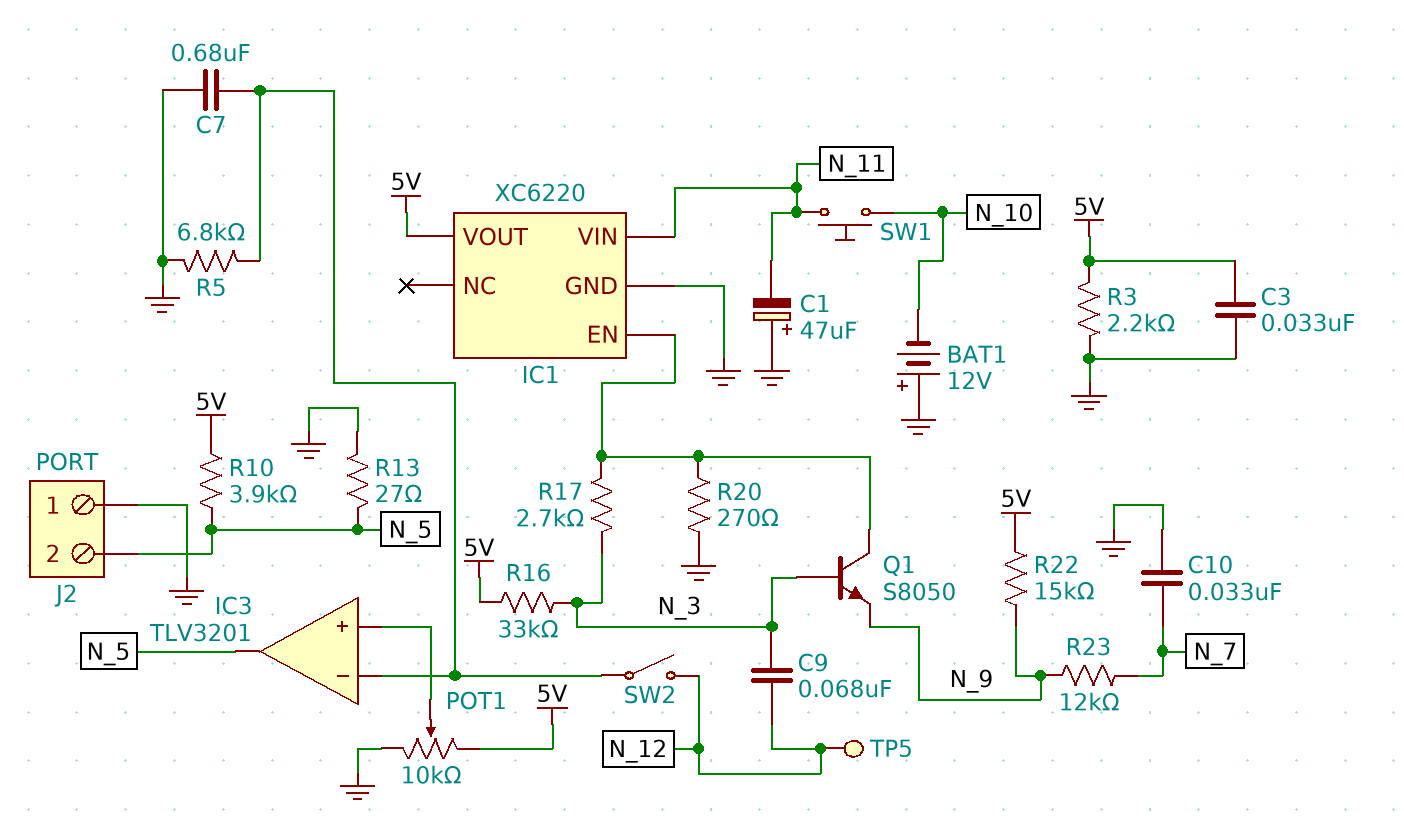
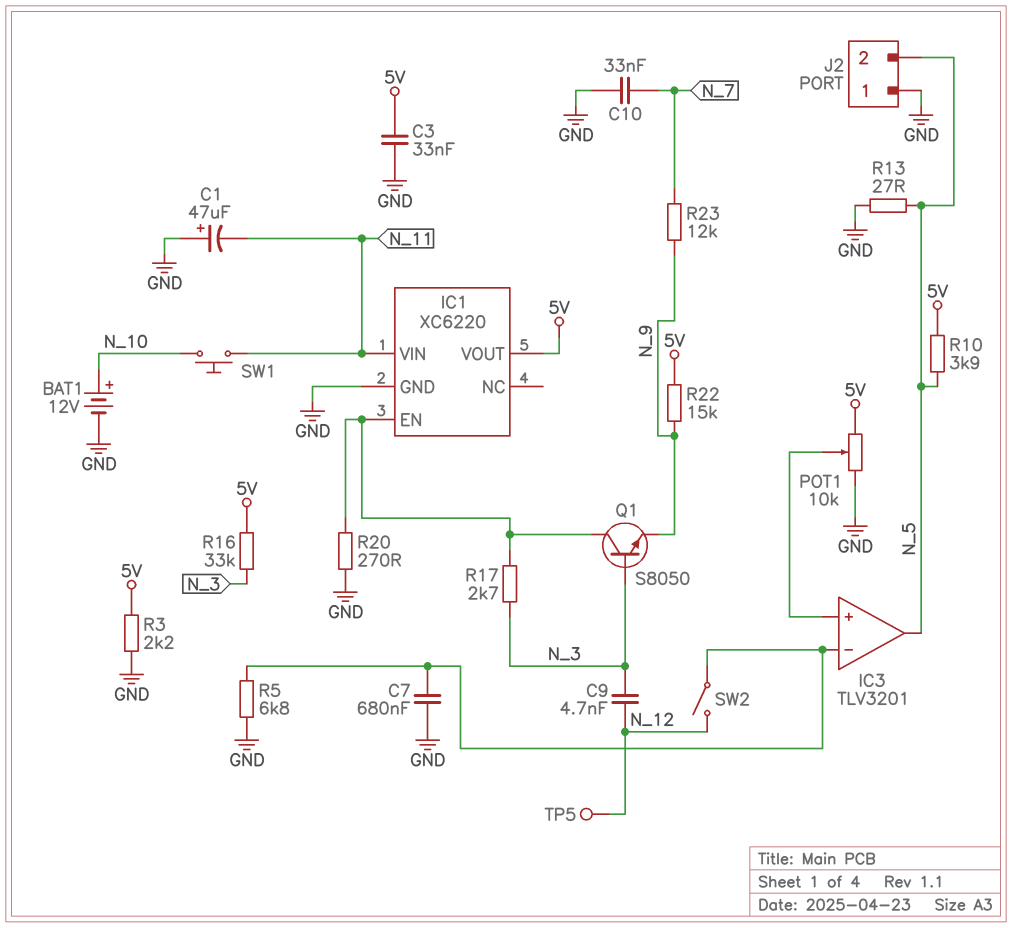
BAT1: 12V (plus GND, minus N_10) -> 12V (plus N_10, minus GND)
C9: 68nF (N_3, N_12) -> 4.7nF (N_3, N_12)

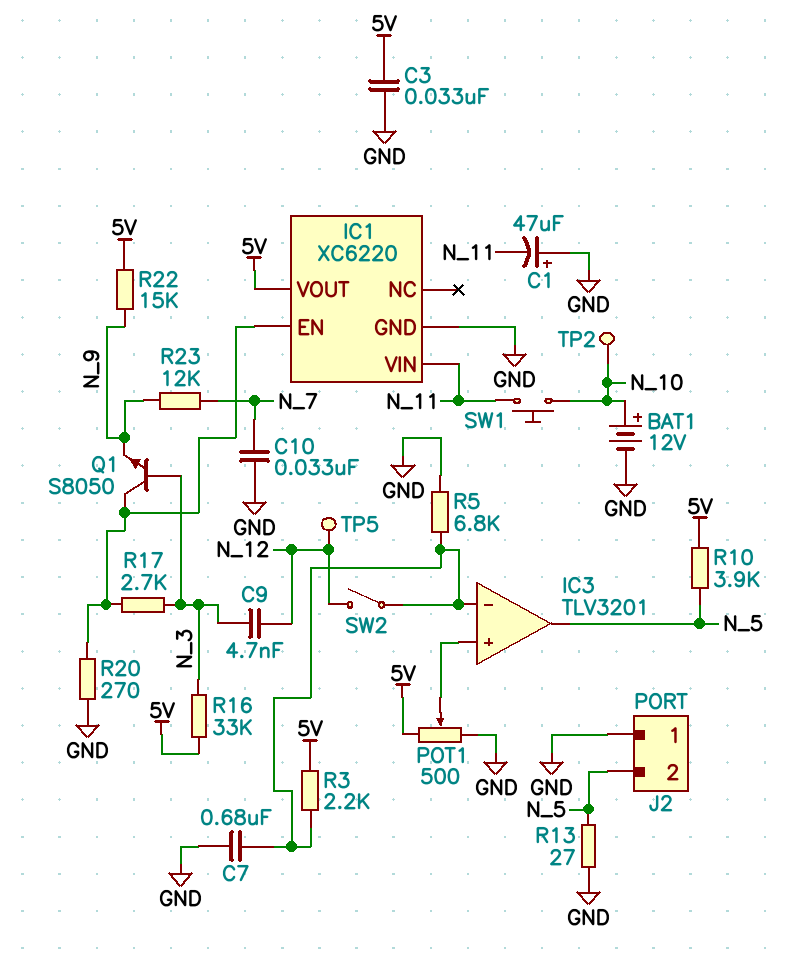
POT1: 10k (5V, GND, wiper IC3/in+) -> 500 (5V, GND, wiper IC3/in+)
R3: 2.2k (5V, GND) -> 2.2k (5V, IC3/in-)
TP2: none -> test point (N_10)

